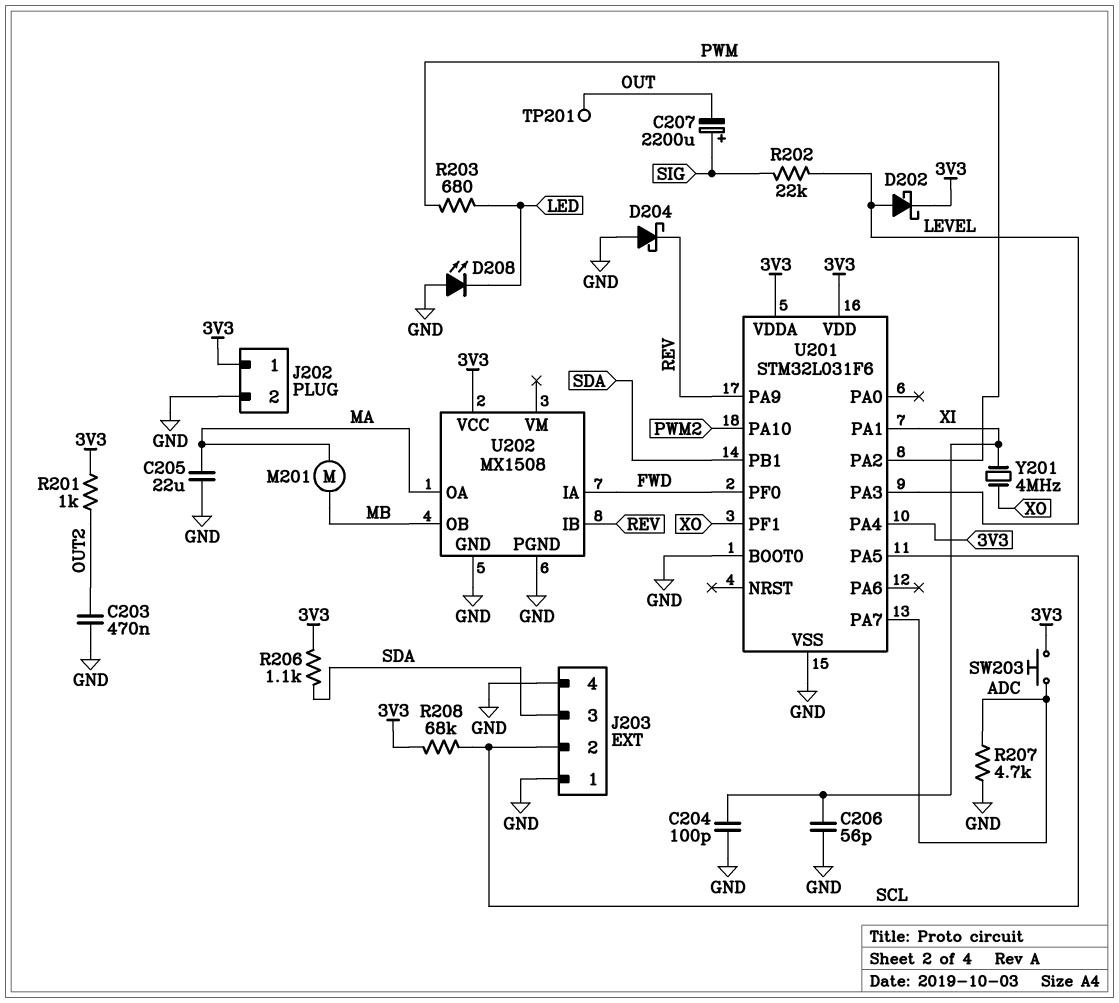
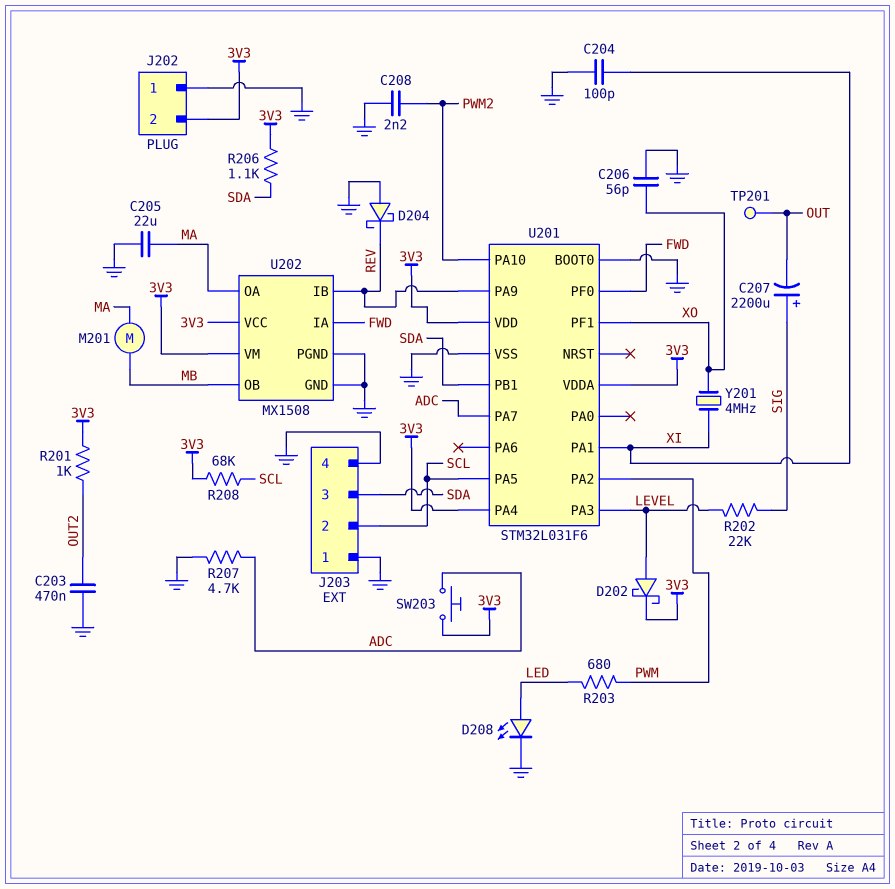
C206: 56pF (GND, XI) -> 56pF (GND, XO)
C208: none -> 2.2nF (GND, PWM2)
D208: LED (A GND, K LED) -> LED (A LED, K GND)
J202 pin 1: 3V3 -> GND
J202 pin 2: GND -> 3V3
U202 pin VM: none -> 3V3

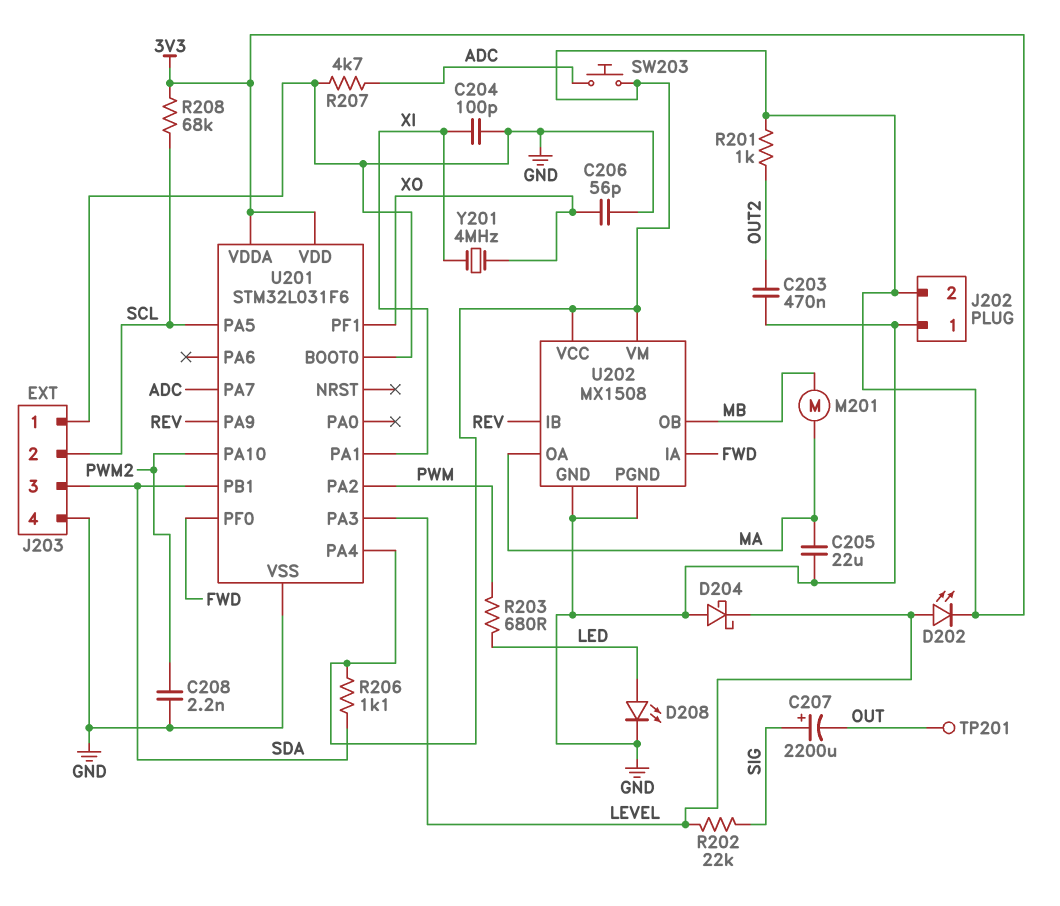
D202: schottky (A LEVEL, K 3V3) -> LED (A LEVEL, K 3V3)
D204: schottky (A GND, K REV) -> schottky (A GND, K LEVEL)

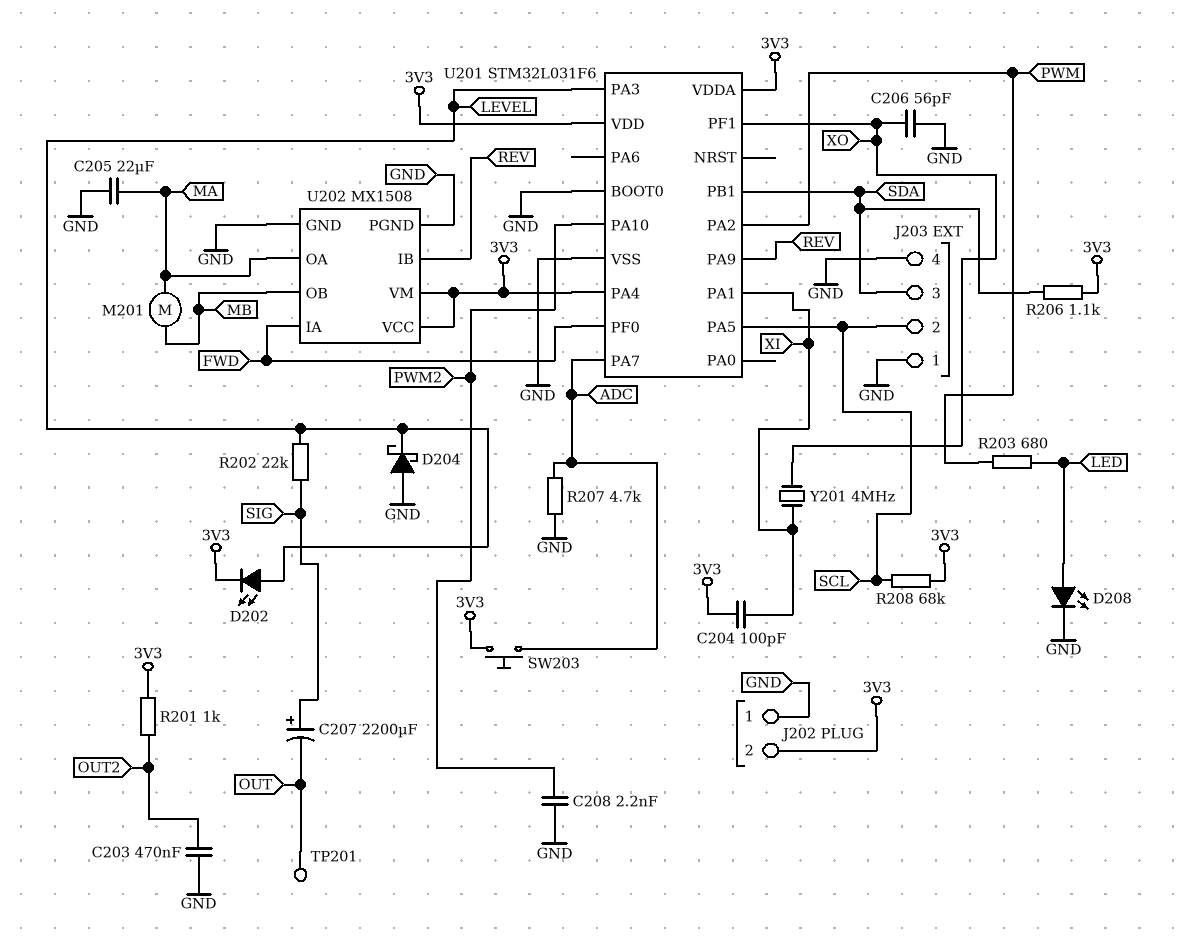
C204: 100pF (GND, XI) -> 100pF (3V3, XI)

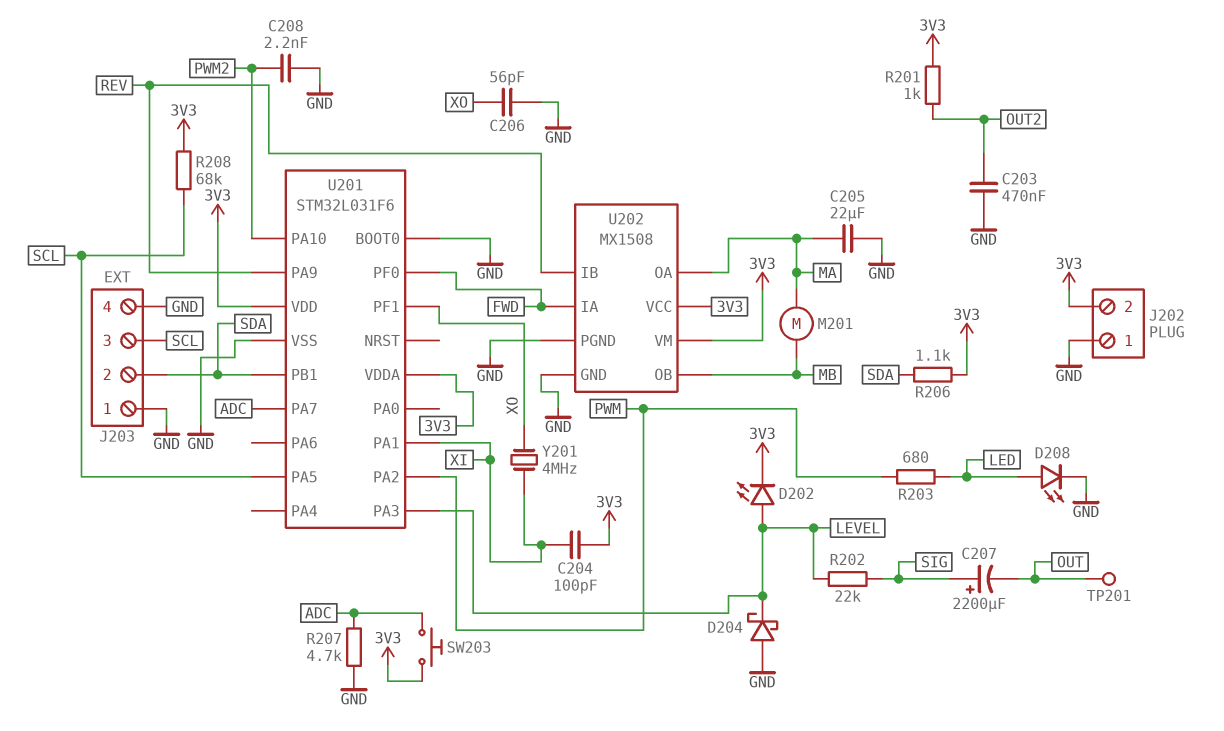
J203 pin 2: SCL -> SDA
J203 pin 3: SDA -> SCL
U201 pin PA4: 3V3 -> none

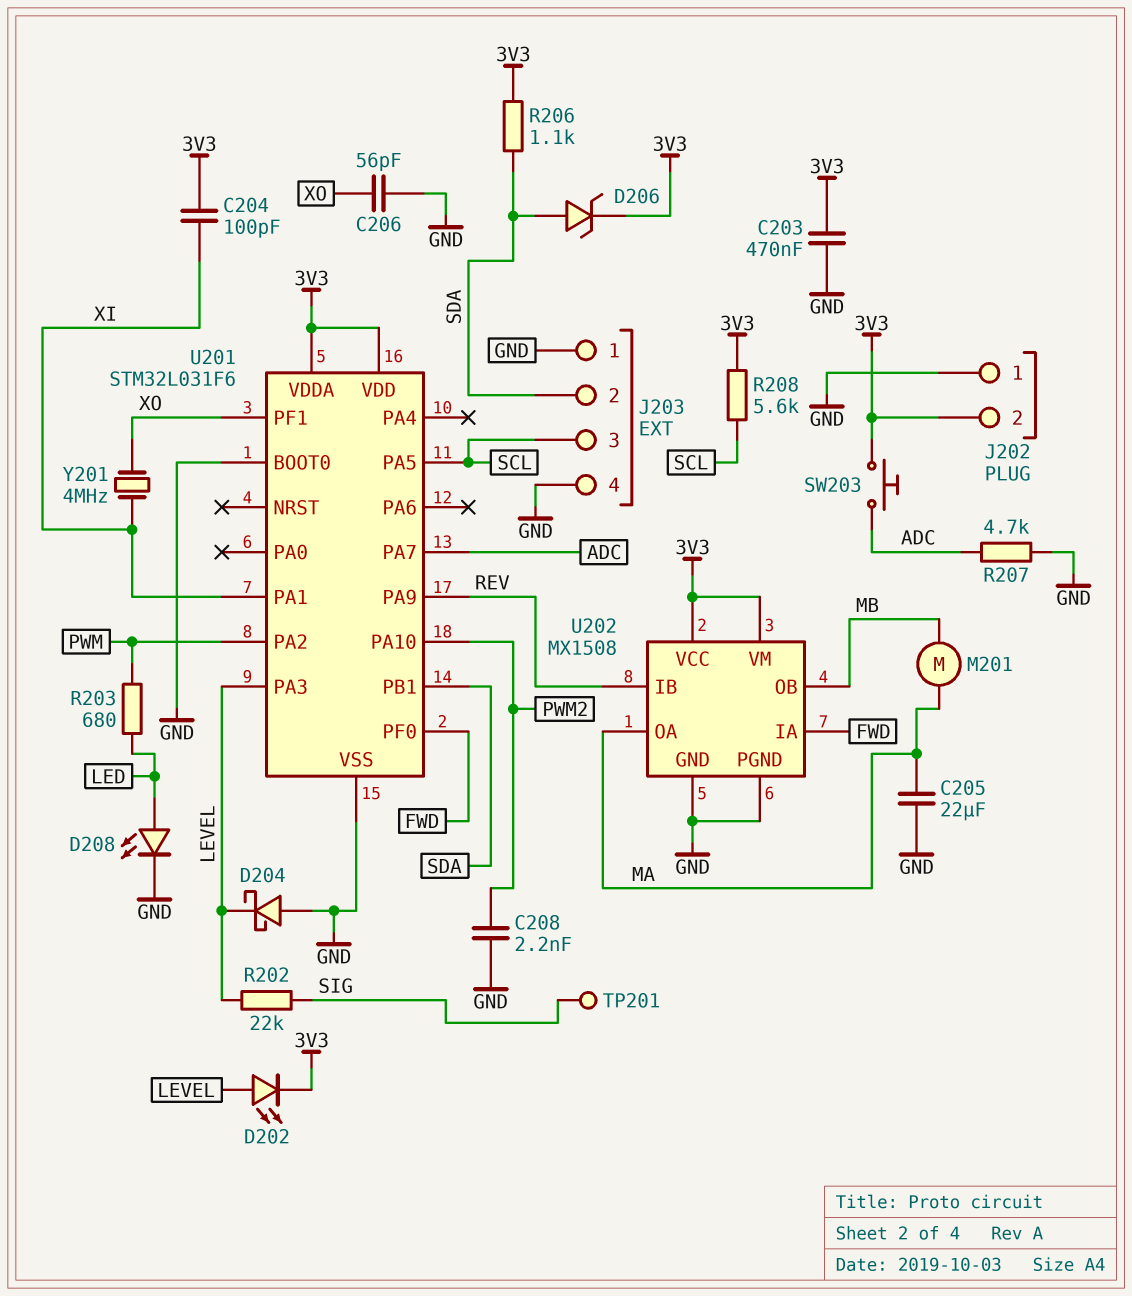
C203: 470nF (GND, OUT2) -> 470nF (3V3, GND)
C207: 2200uF (plus SIG, minus OUT) -> none
D206: none -> zener (A SDA, K 3V3)
R201: 1k (3V3, OUT2) -> none
R208: 68k (3V3, SCL) -> 5.6k (3V3, SCL)
TP201: test point (OUT) -> test point (SIG)

